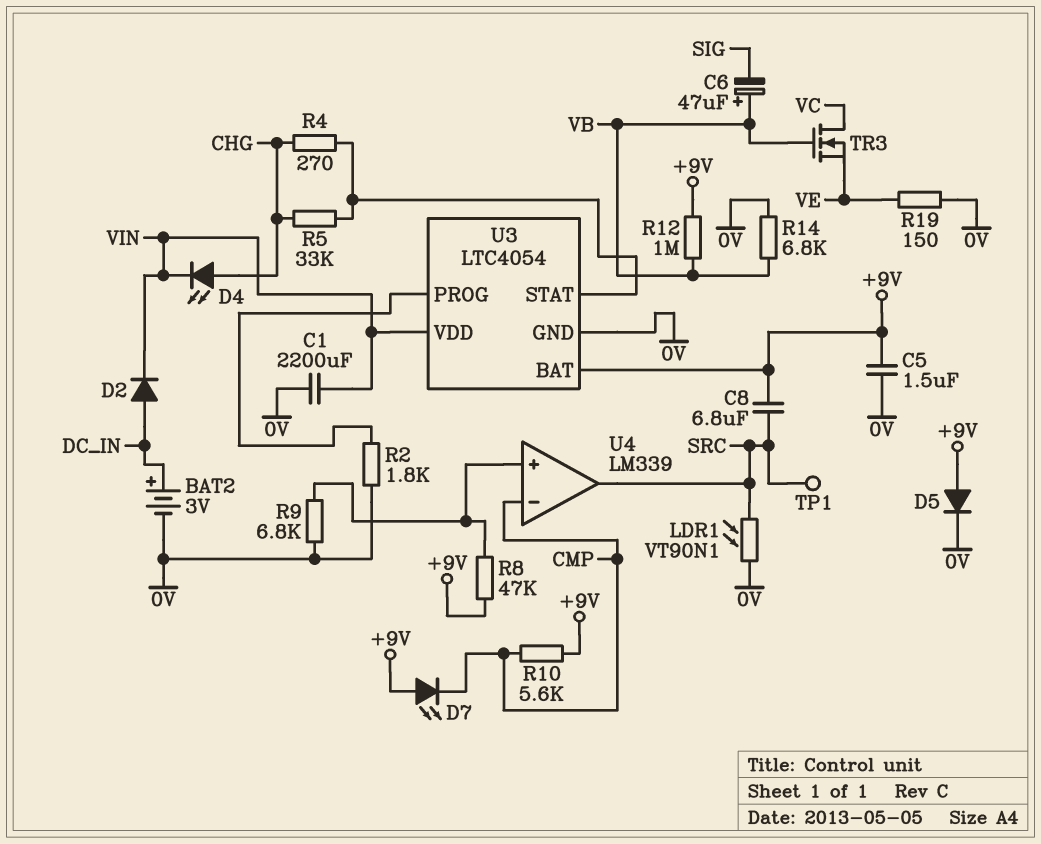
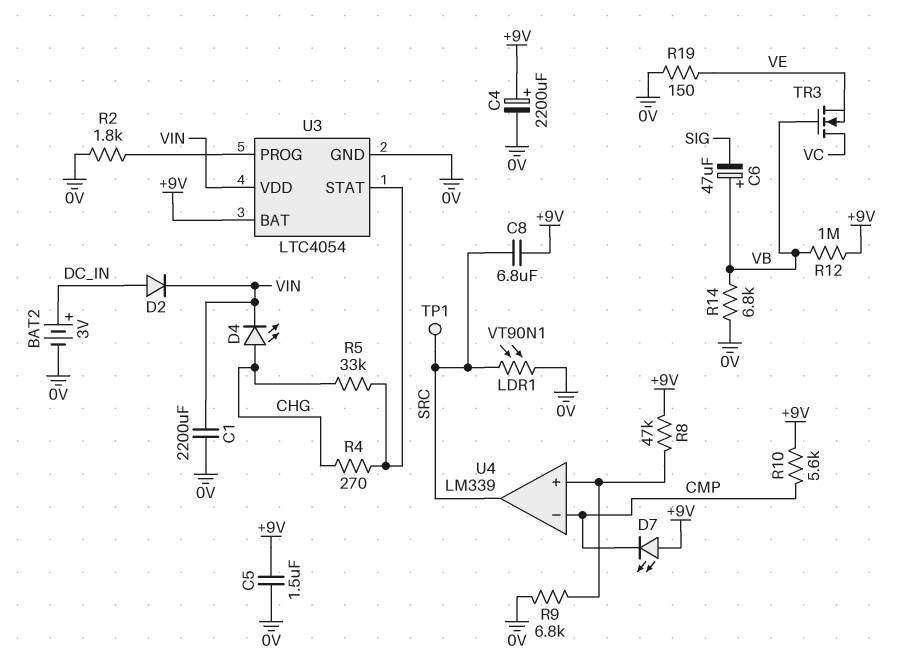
C4: none -> 2200uF (plus +9V, minus 0V)
D5: diode (A +9V, K 0V) -> none

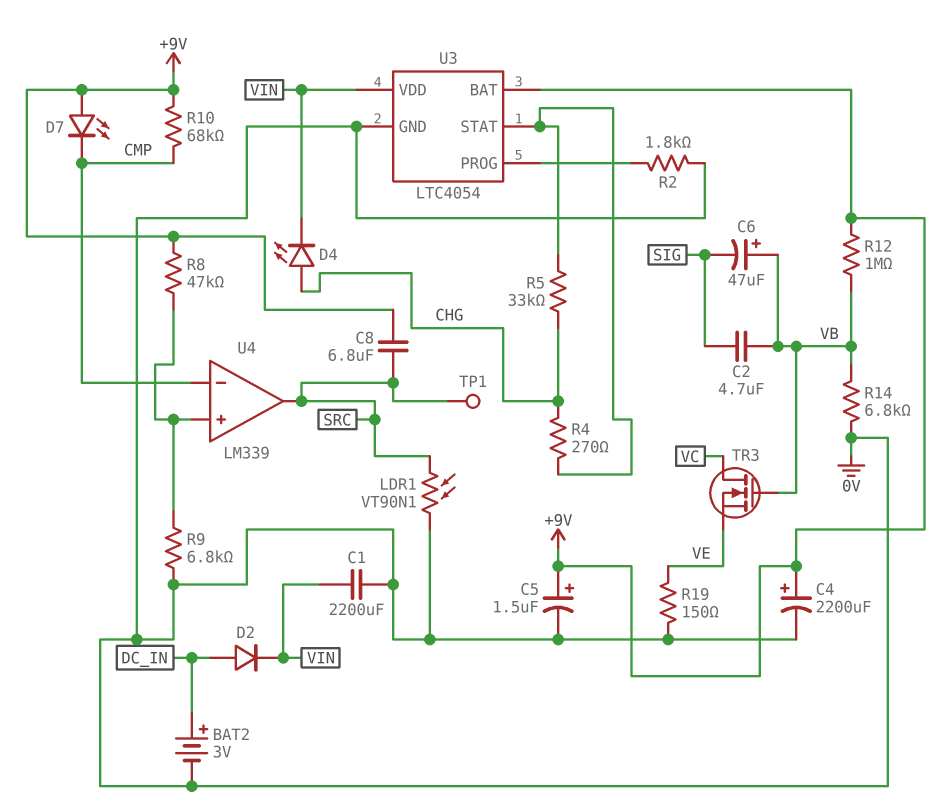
C2: none -> 4.7uF (SIG, VB)
C5: 1.5uF (+9V, 0V) -> 1.5uF (plus +9V, minus 0V)
R10: 5.6k (+9V, CMP) -> 68k (+9V, CMP)

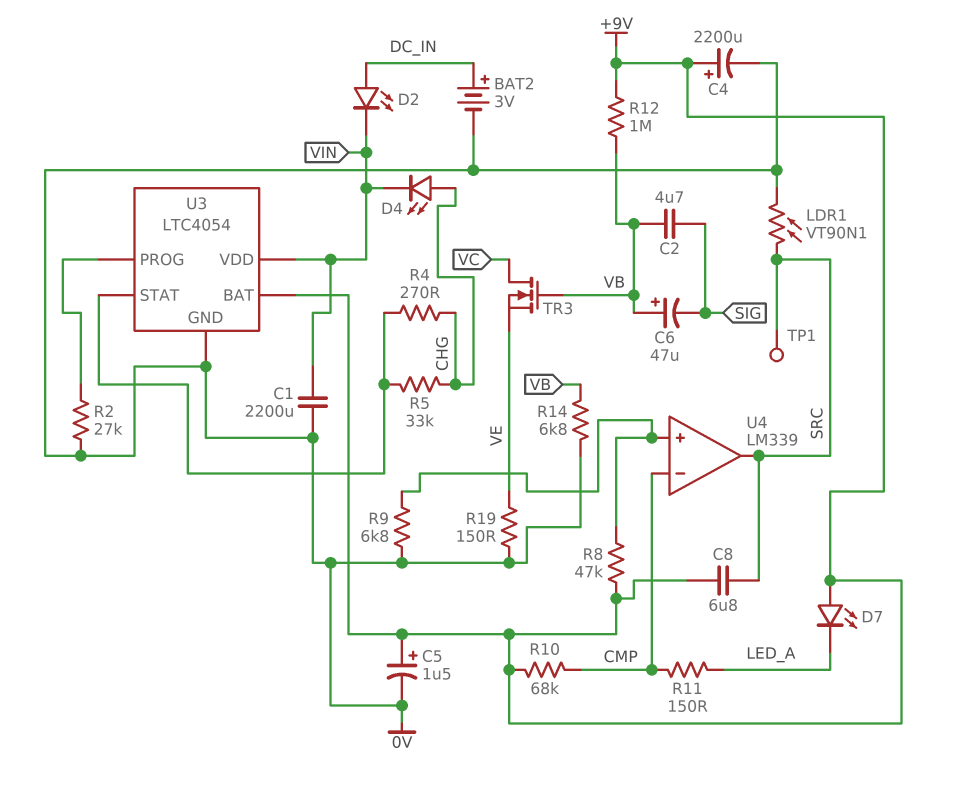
D2: diode (A DC_IN, K VIN) -> LED (A DC_IN, K VIN)
D7: LED (A +9V, K CMP) -> LED (A +9V, K LED_A)
R2: 1.8k (0V, U3/PROG) -> 27k (0V, U3/PROG)
R11: none -> 150 (CMP, LED_A)

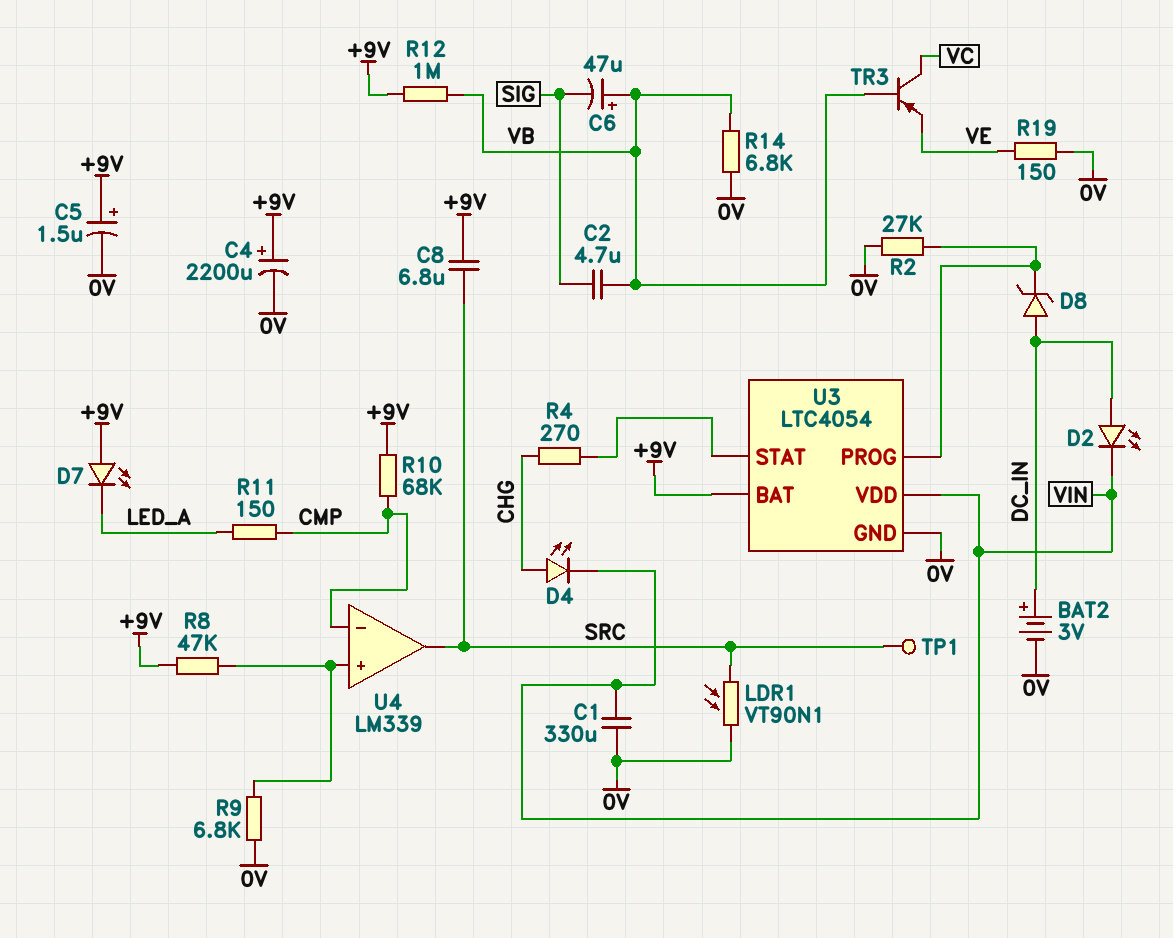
C1: 2200uF (0V, VIN) -> 330uF (0V, VIN)
D8: none -> zener (A DC_IN, K U3/PROG)
R5: 33k (CHG, U3/STAT) -> none
TR3: NMOS (G VB, D VC, S VE) -> PNP (B VB, C VC, E VE)

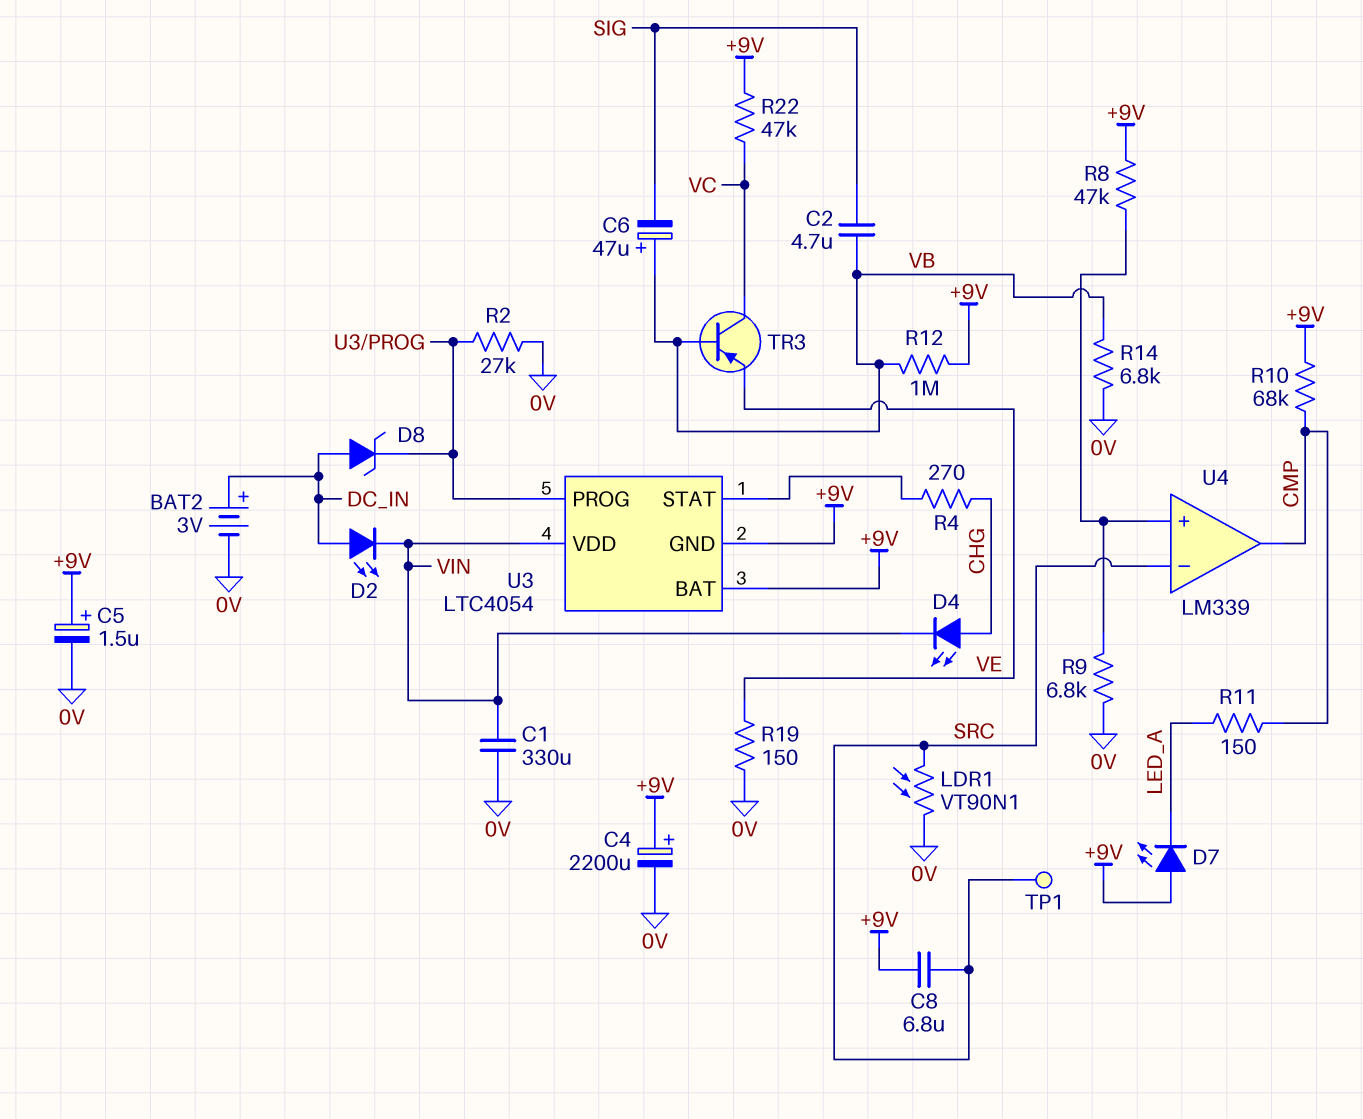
R22: none -> 47k (+9V, VC)
U3 pin GND: 0V -> +9V
U4 pin in-: CMP -> SRC
U4 pin out: SRC -> CMP

